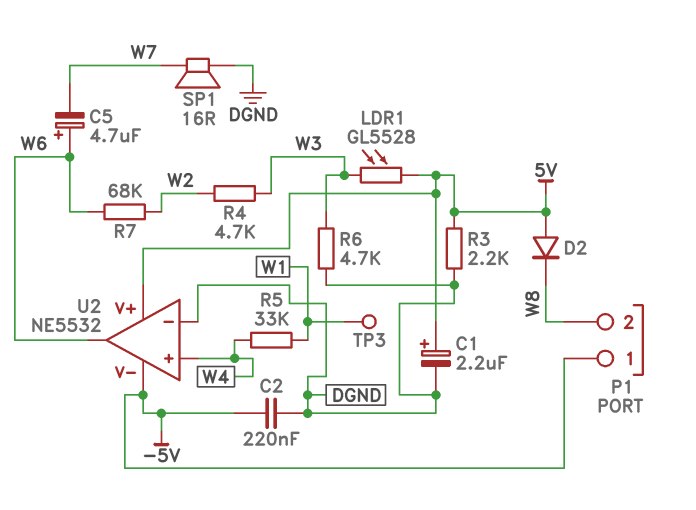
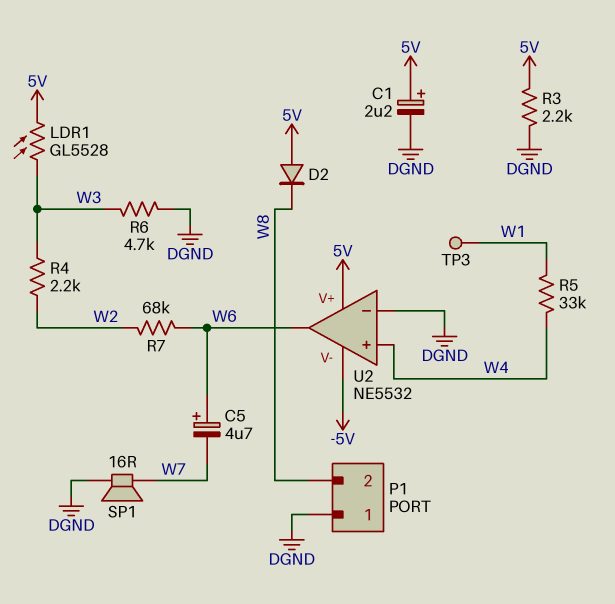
C2: 220nF (-5V, DGND) -> none
P1 pin 1: -5V -> DGND
R4: 4.7k (W2, W3) -> 2.2k (W2, W3)

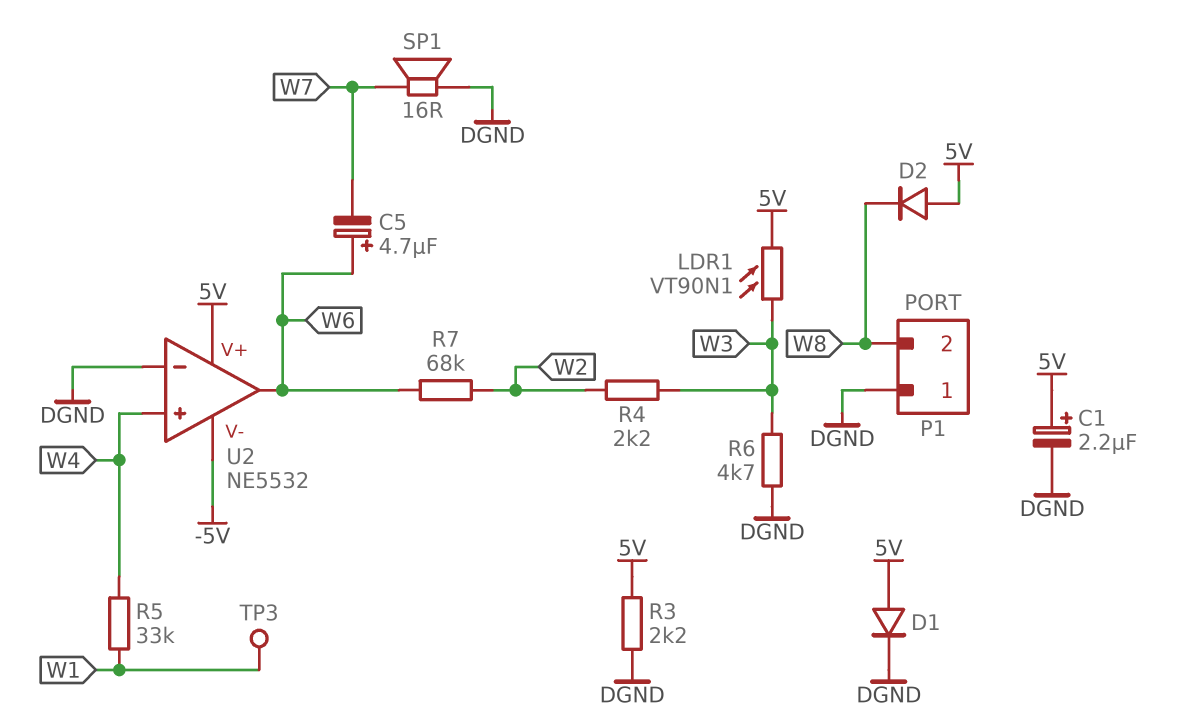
D1: none -> diode (A 5V, K DGND)
LDR1: GL5528 (5V, W3) -> VT90N1 (5V, W3)

